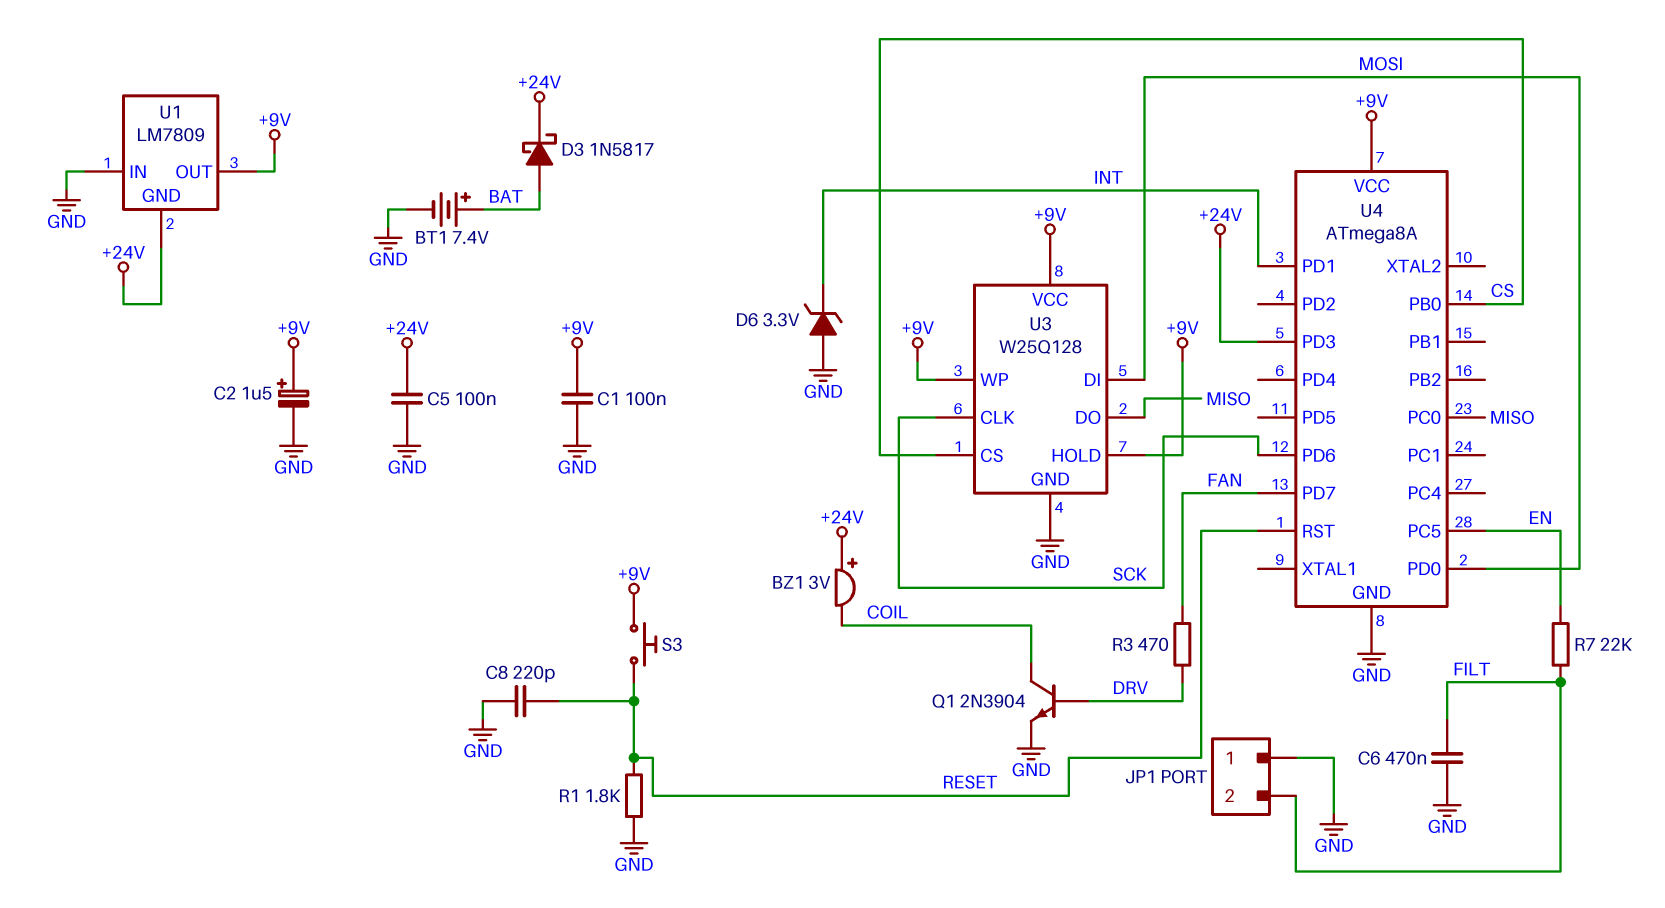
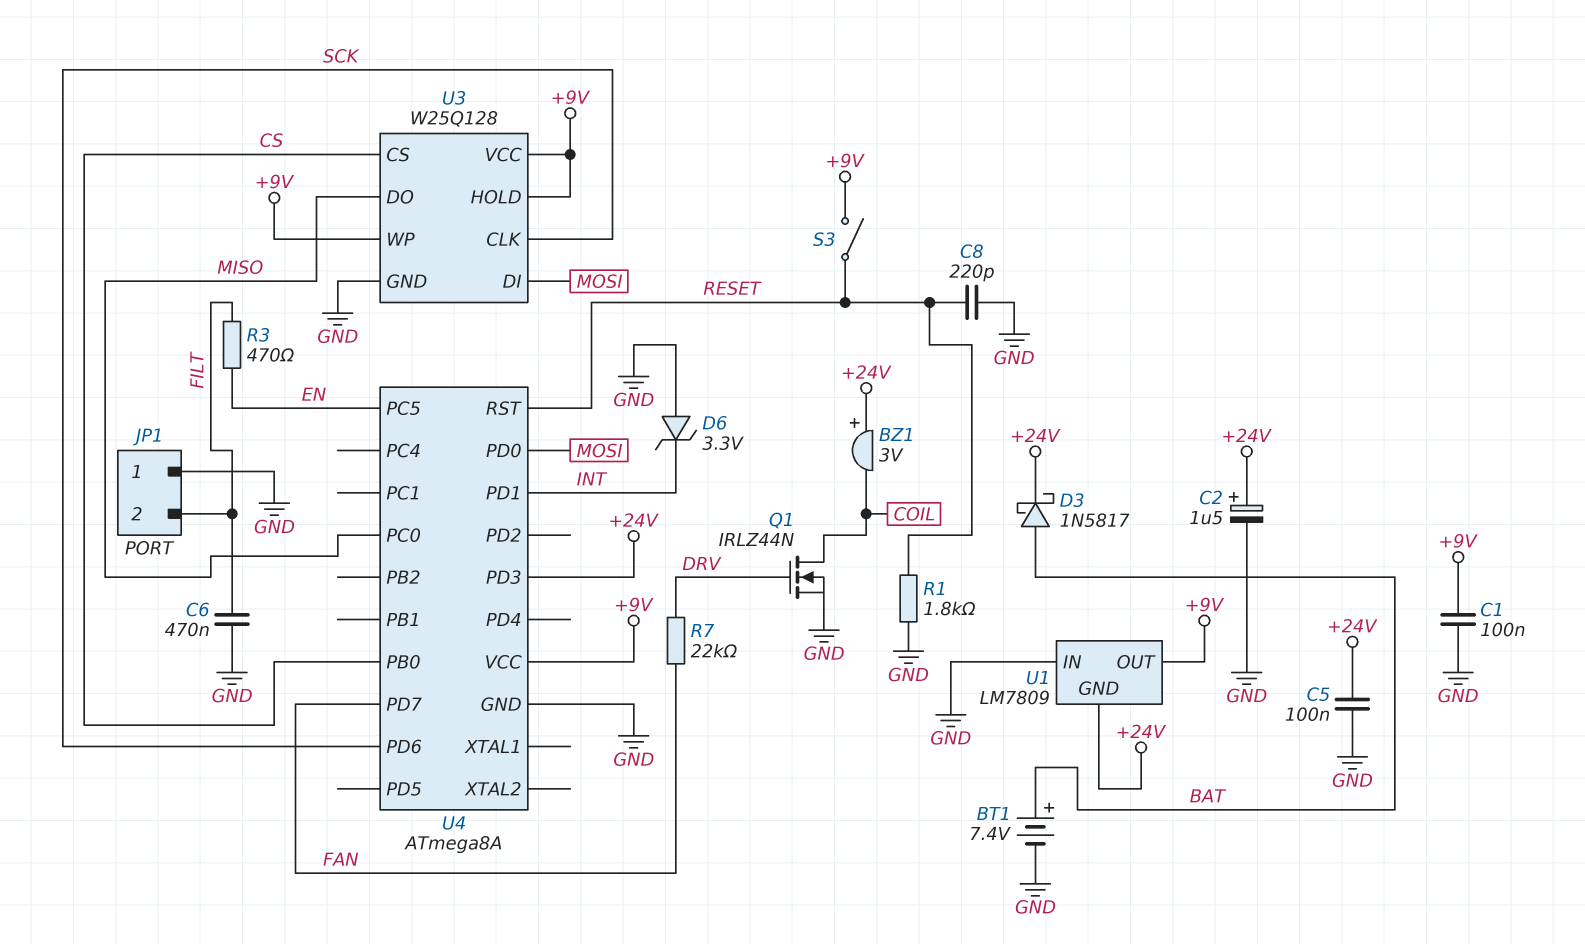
C2: 1.5uF (plus +9V, minus GND) -> 1.5uF (plus +24V, minus GND)
Q1: NPN 2N3904 (B DRV, C COIL, E GND) -> NMOS IRLZ44N (G DRV, D COIL, S GND)
R3: 470 (DRV, FAN) -> 470 (EN, FILT)
R7: 22k (EN, FILT) -> 22k (DRV, FAN)
S3: button (+9V, RESET) -> switch (+9V, RESET)

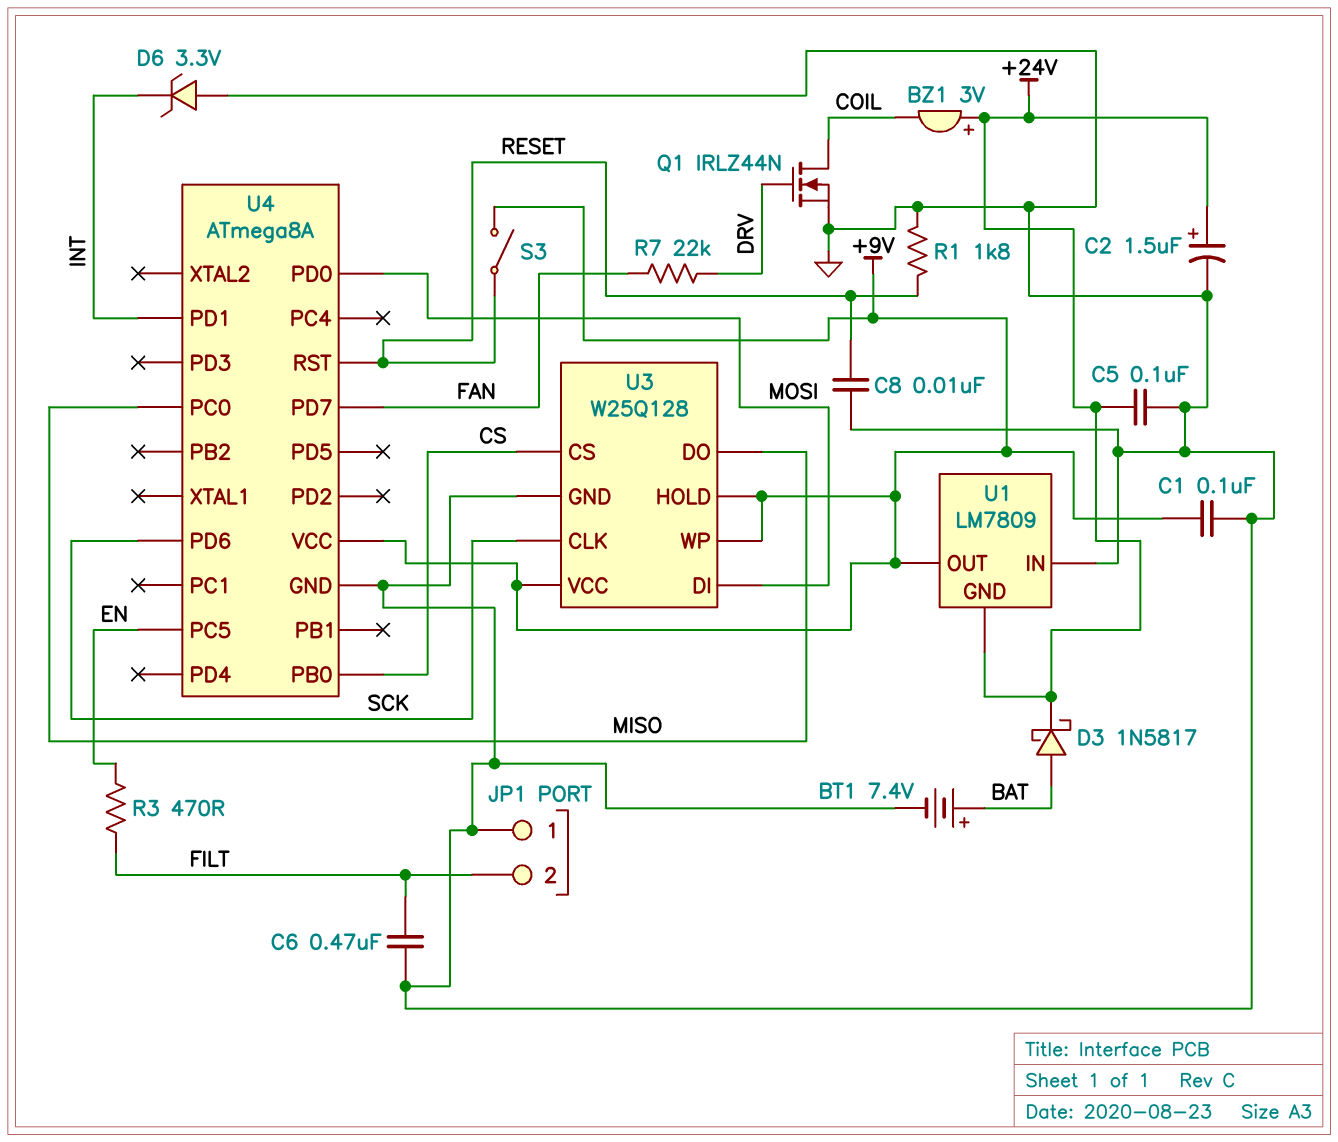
C8: 220pF (GND, RESET) -> 10nF (GND, RESET)
U4 pin PD3: +24V -> none

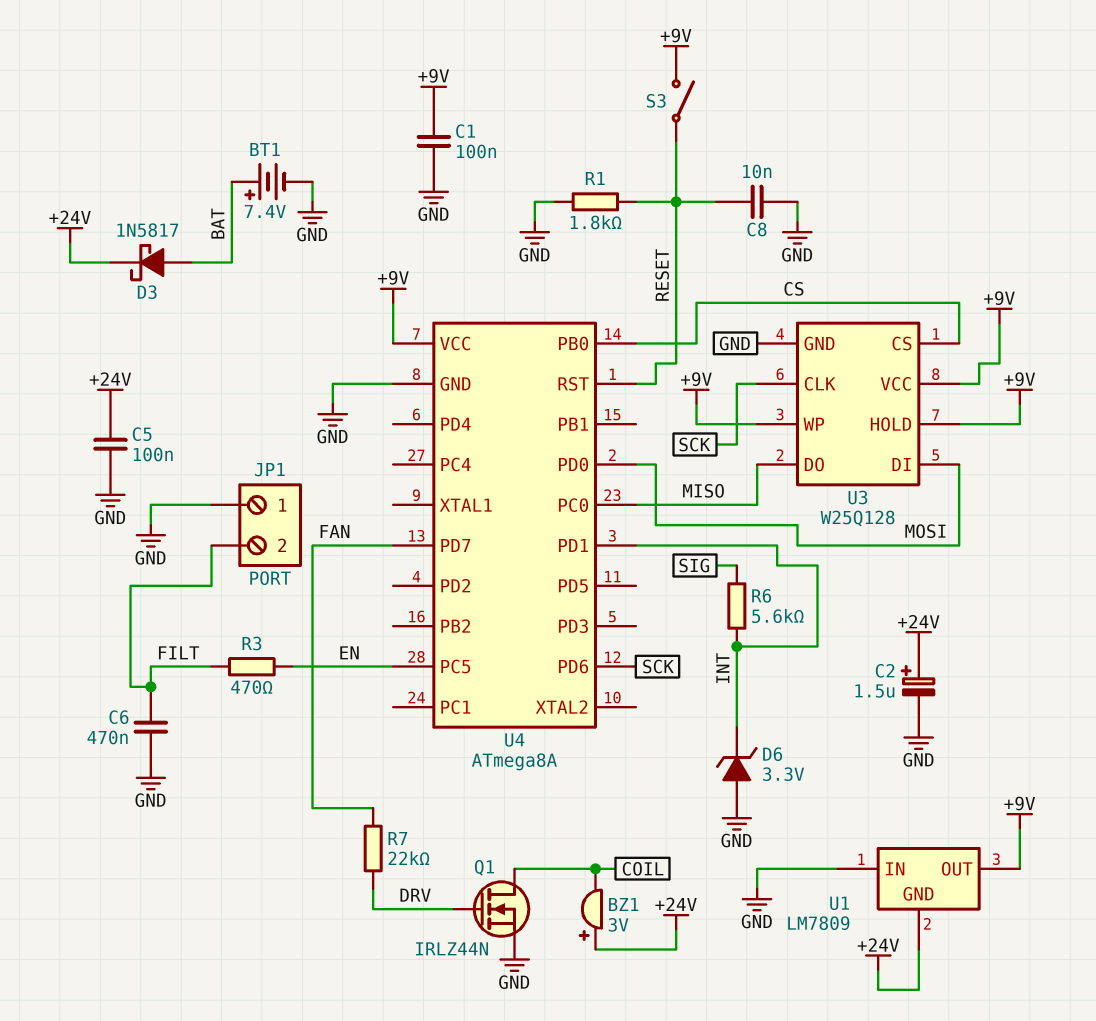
R6: none -> 5.6k (INT, SIG)

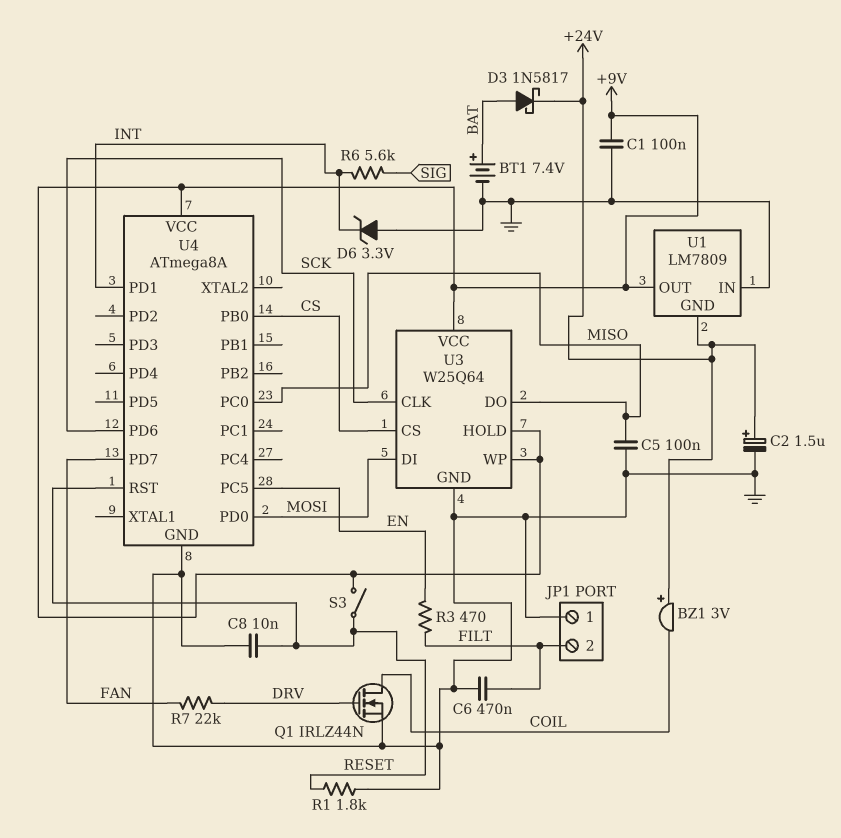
C5: 100nF (+24V, GND) -> 100nF (GND, MISO)
U3: W25Q128 -> W25Q64

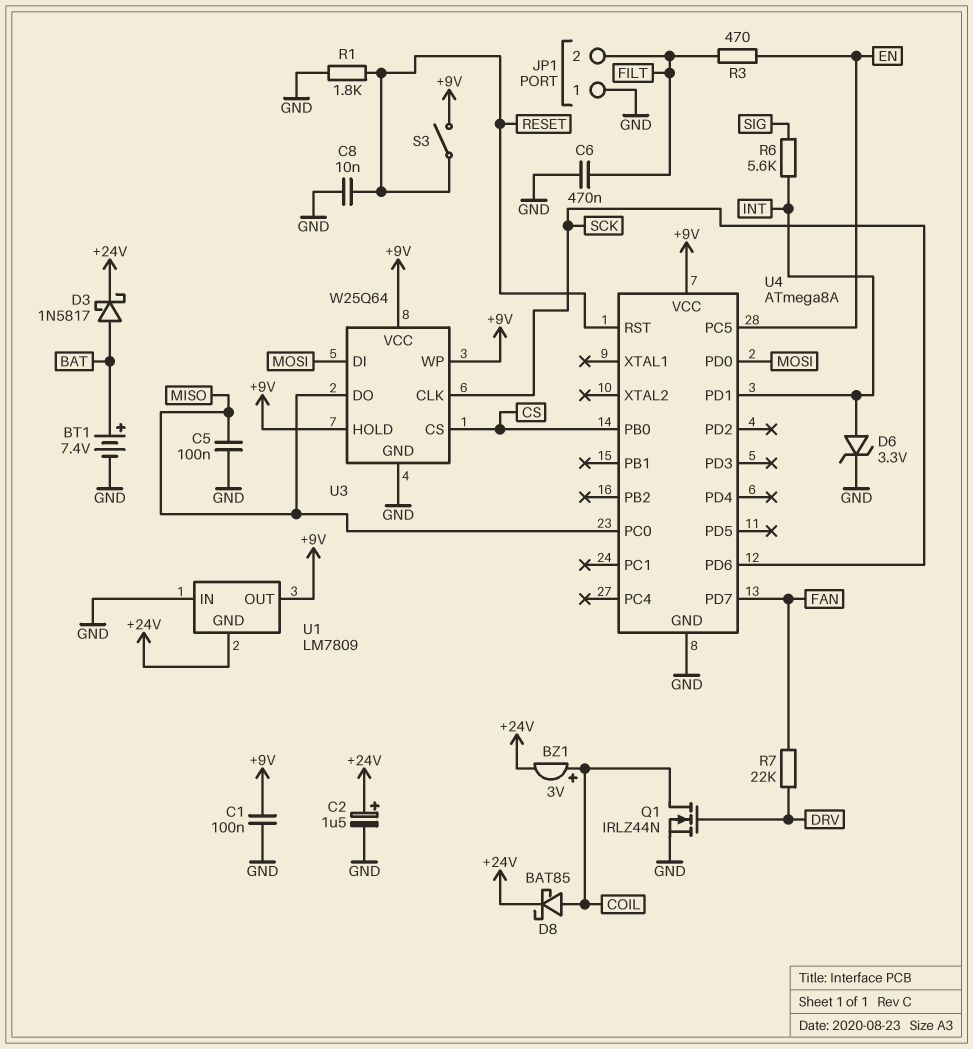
BZ1: buzzer 3V (plus +24V, minus COIL) -> buzzer 3V (plus COIL, minus +24V)
D6: zener 3.3V (A GND, K INT) -> zener 3.3V (A INT, K GND)
D8: none -> schottky BAT85 (A COIL, K +24V)

